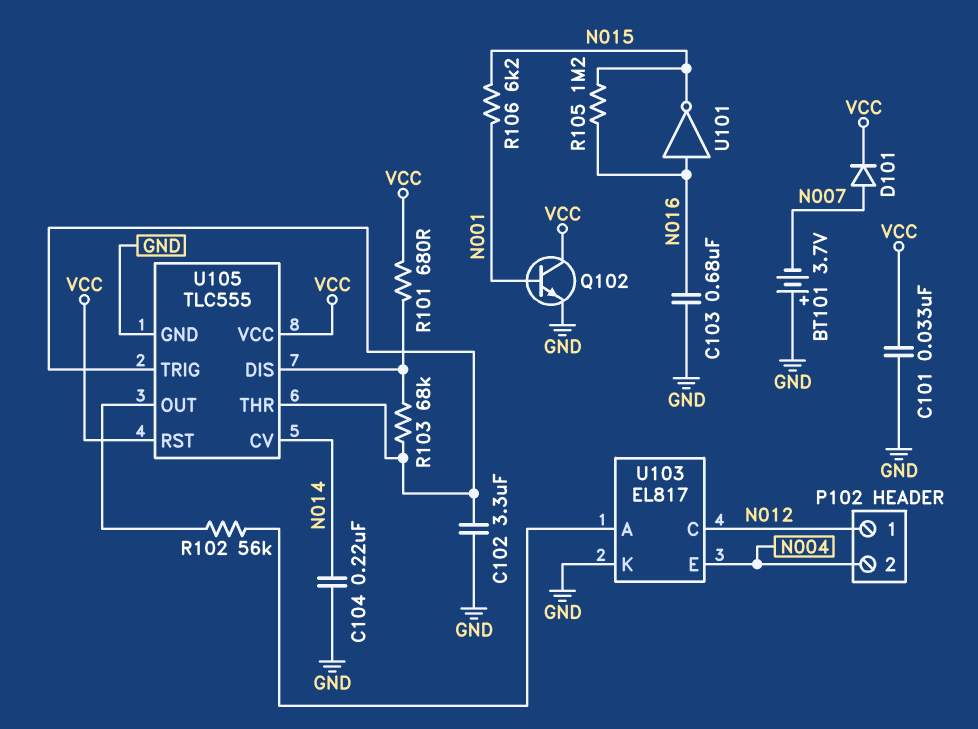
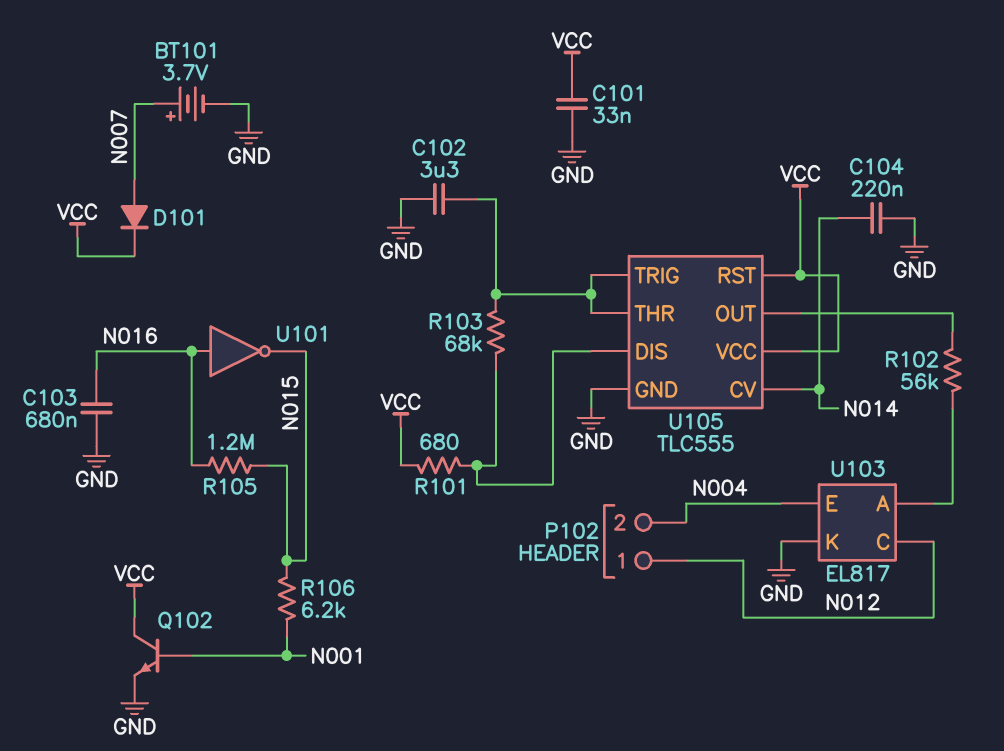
BT101: 3.7V (plus GND, minus N007) -> 3.7V (plus N007, minus GND)

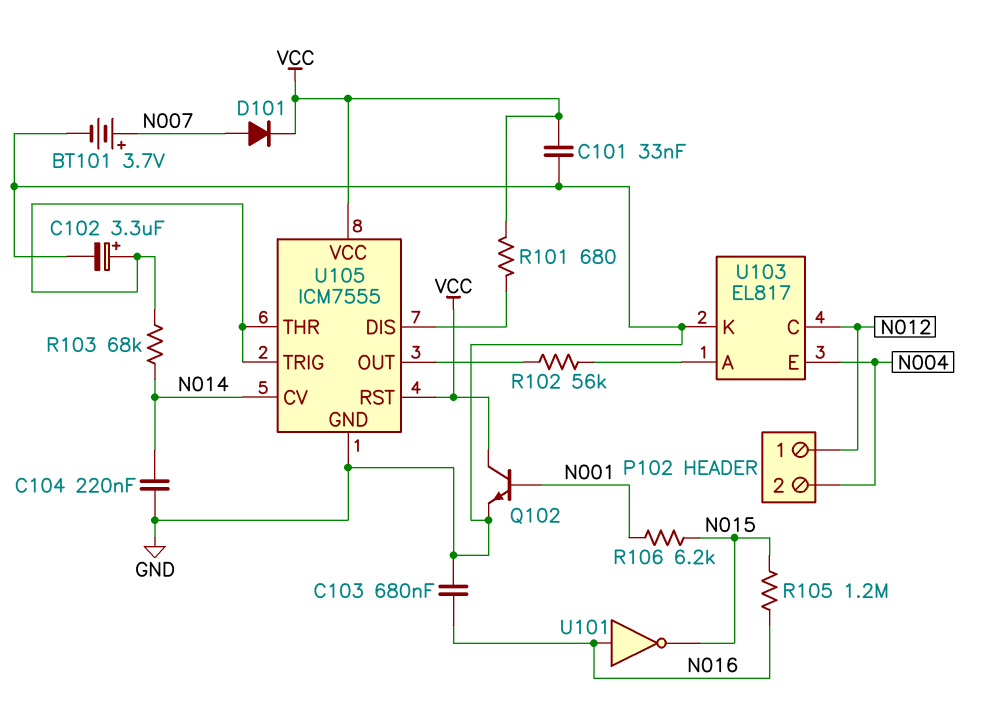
C102: 3.3uF (GND, U105/THR) -> 3.3uF (plus U105/THR, minus GND)
R103: 68k (U105/DIS, U105/THR) -> 68k (N014, U105/THR)
U105: TLC555 -> ICM7555

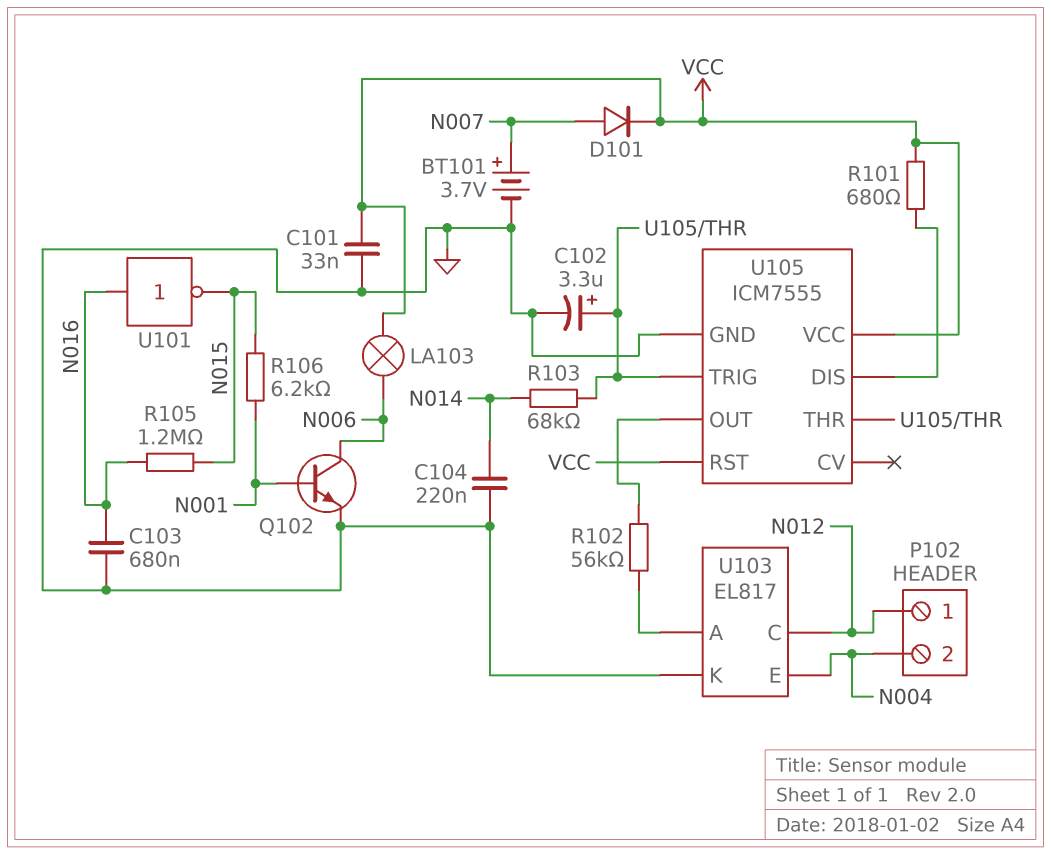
LA103: none -> lamp (N006, VCC)
Q102: NPN (B N001, C VCC, E GND) -> NPN (B N001, C N006, E GND)
U105 pin CV: N014 -> none

